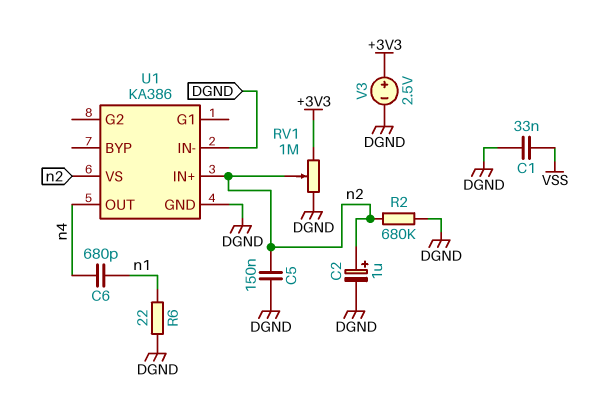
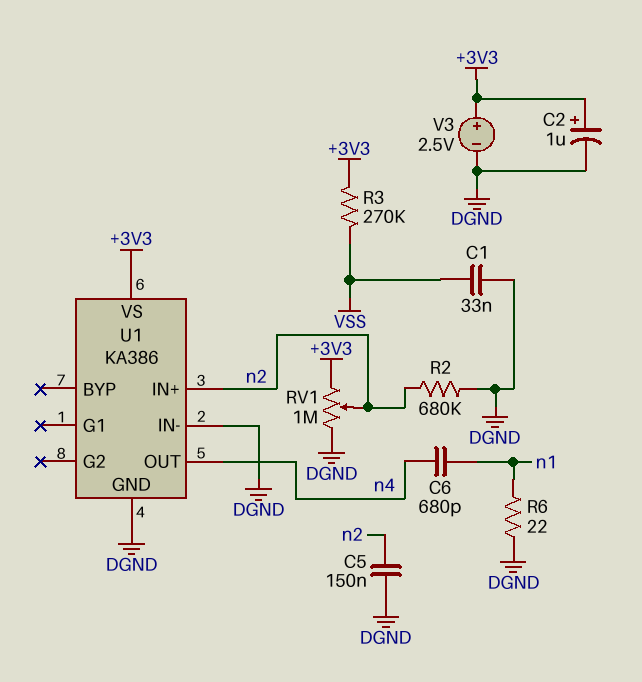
C2: 1uF (plus n2, minus DGND) -> 1uF (plus +3V3, minus DGND)
R3: none -> 270k (+3V3, VSS)
U1 pin VS: n2 -> +3V3

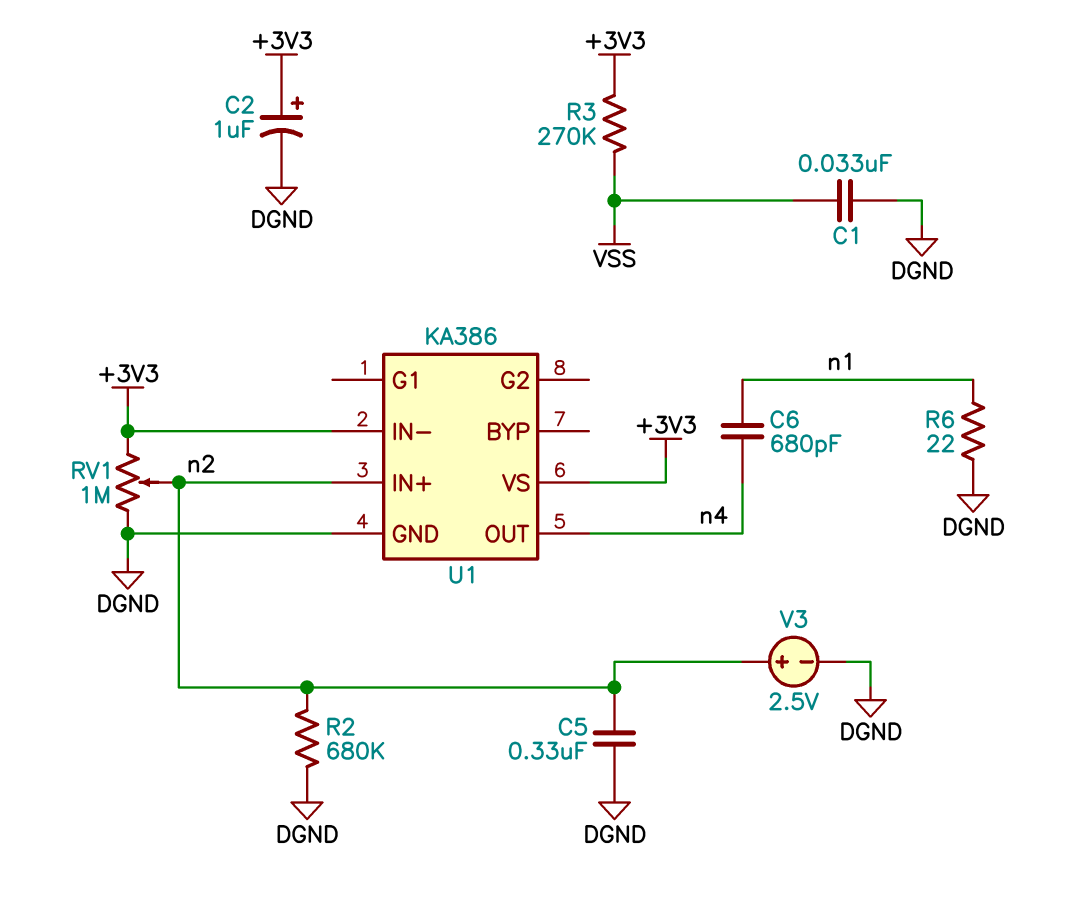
C5: 150nF (DGND, n2) -> 330nF (DGND, n2)
U1 pin IN-: DGND -> +3V3
V3: 2.5V (plus +3V3, minus DGND) -> 2.5V (plus n2, minus DGND)

